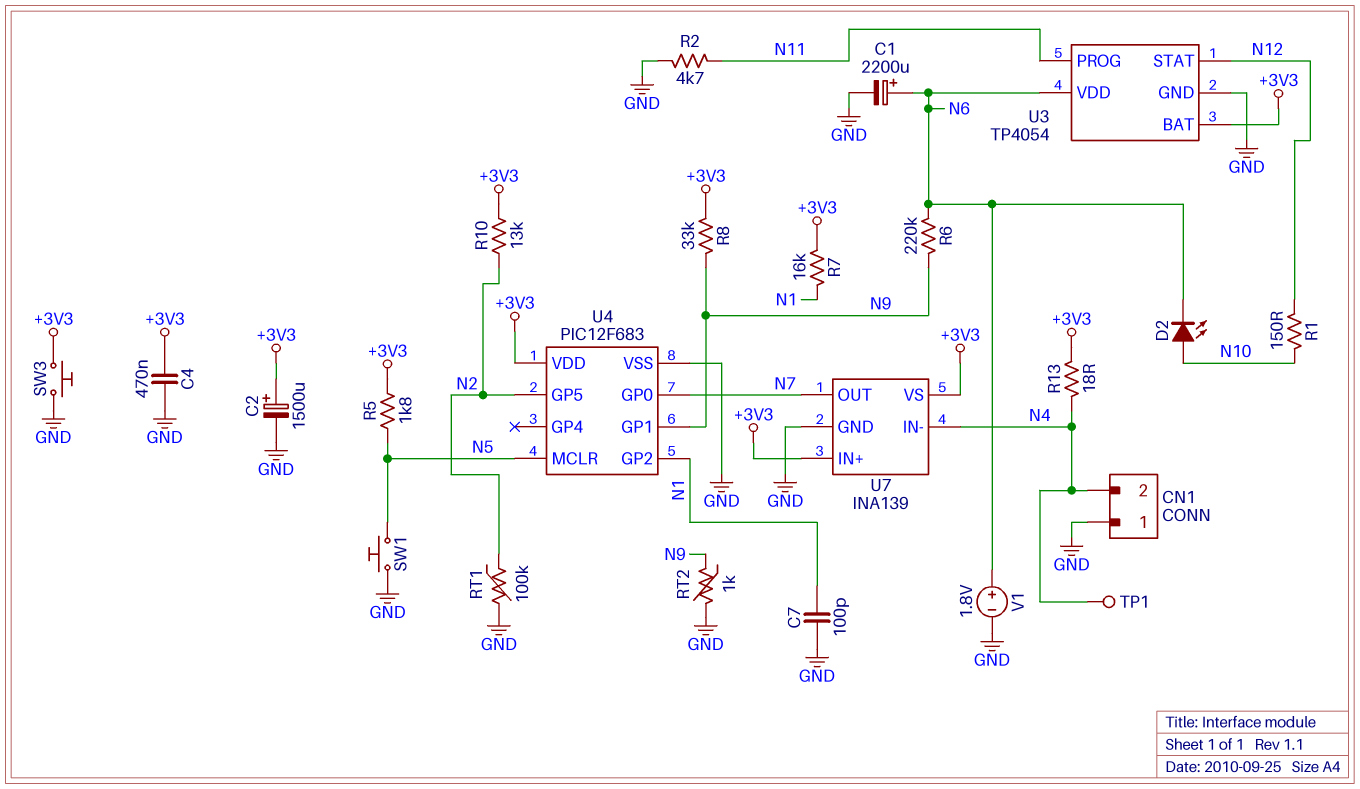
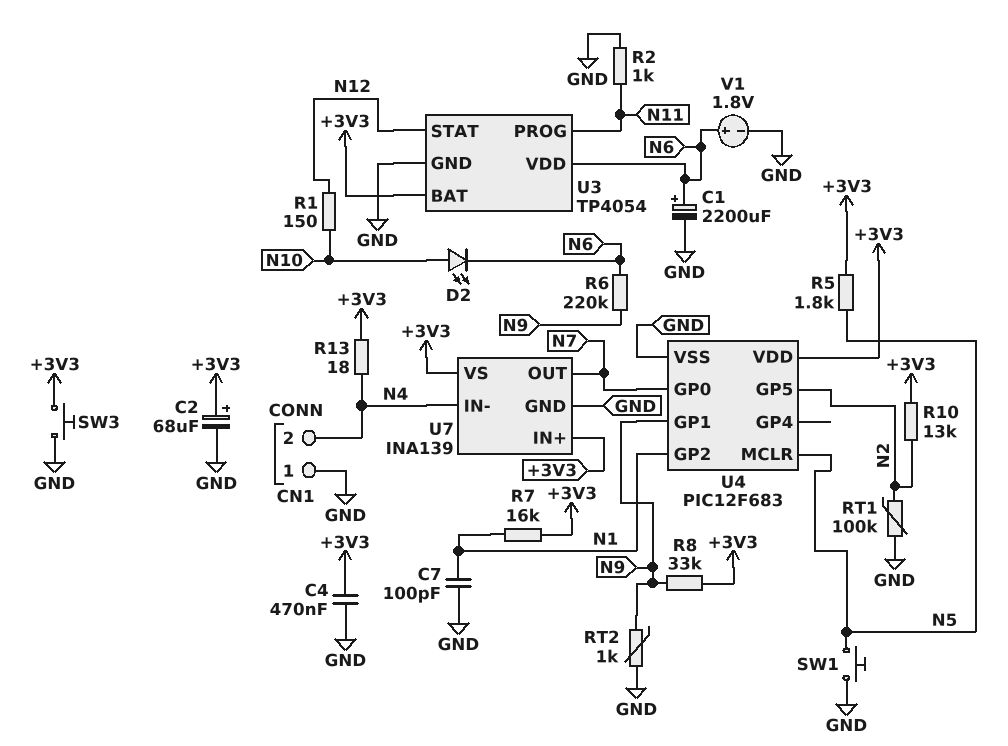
C2: 1500uF (plus +3V3, minus GND) -> 68uF (plus +3V3, minus GND)
R2: 4.7k (GND, N11) -> 1k (GND, N11)
TP1: test point (N4) -> none

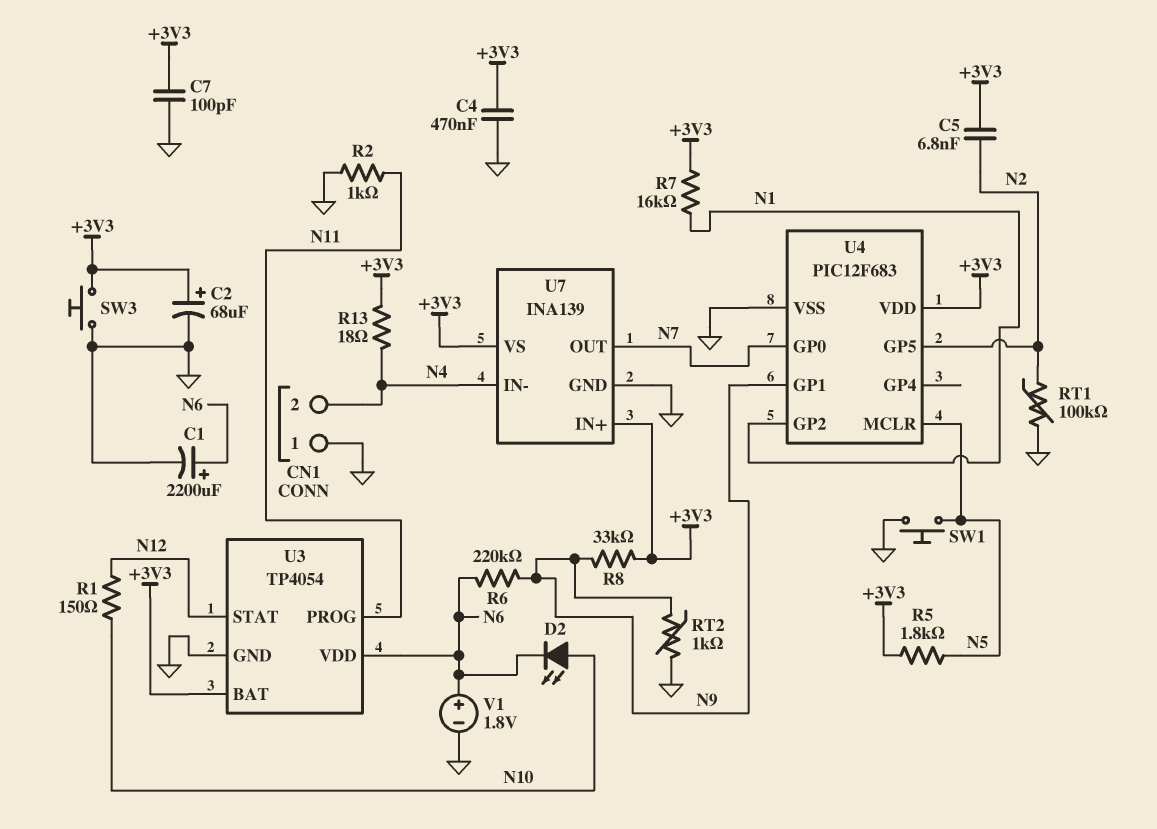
C5: none -> 6.8nF (+3V3, N2)
C7: 100pF (GND, N1) -> 100pF (+3V3, GND)
R10: 13k (+3V3, N2) -> none

